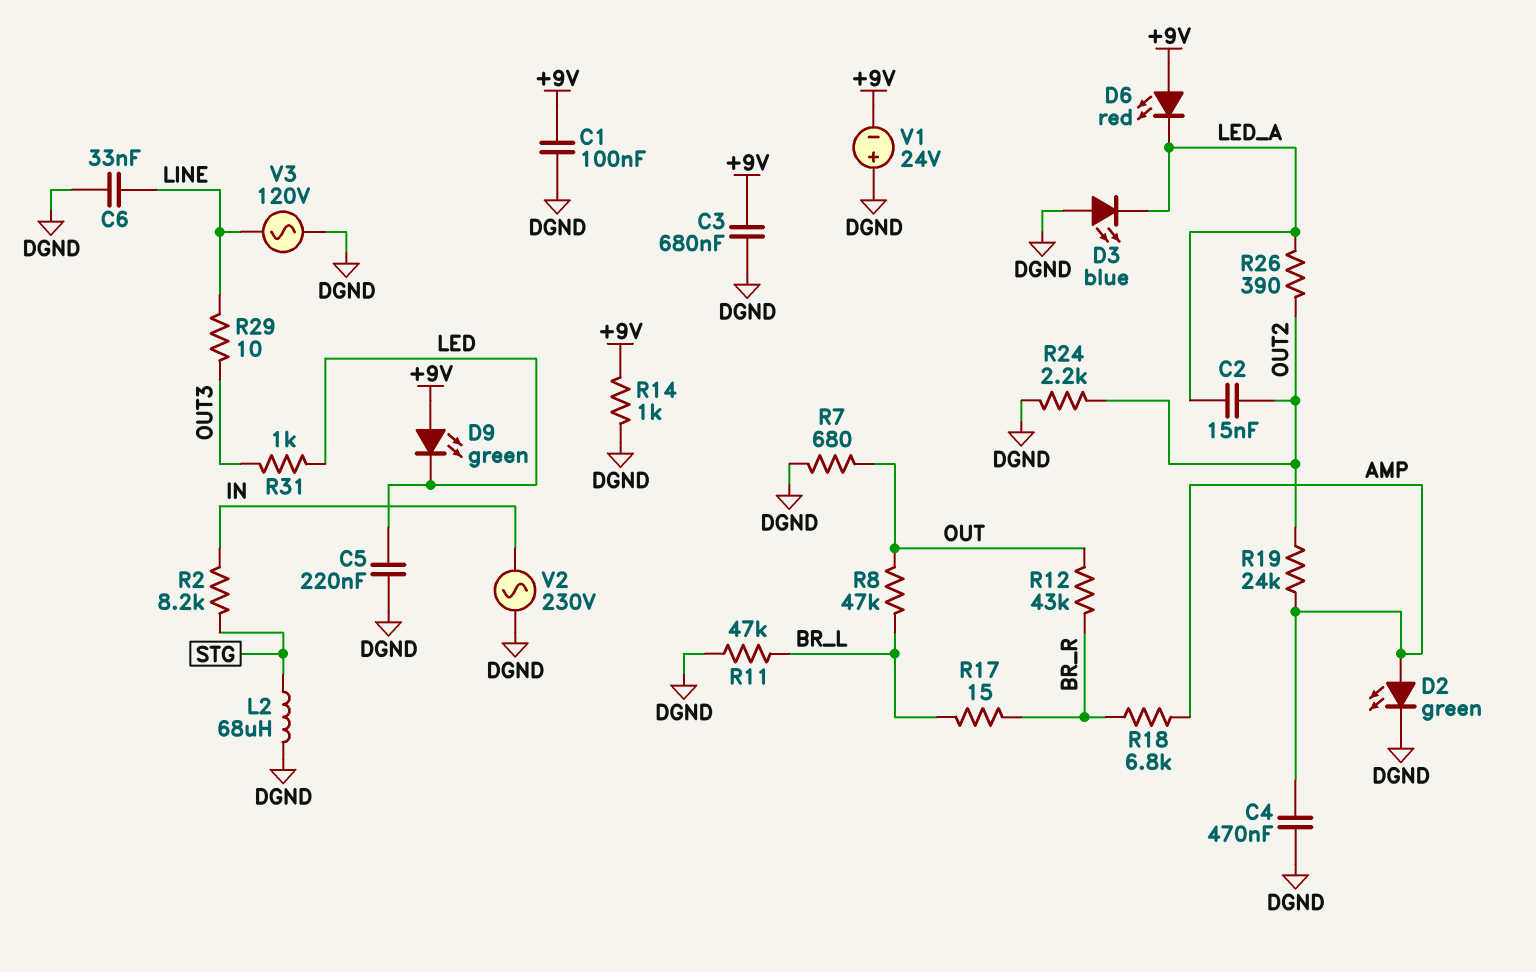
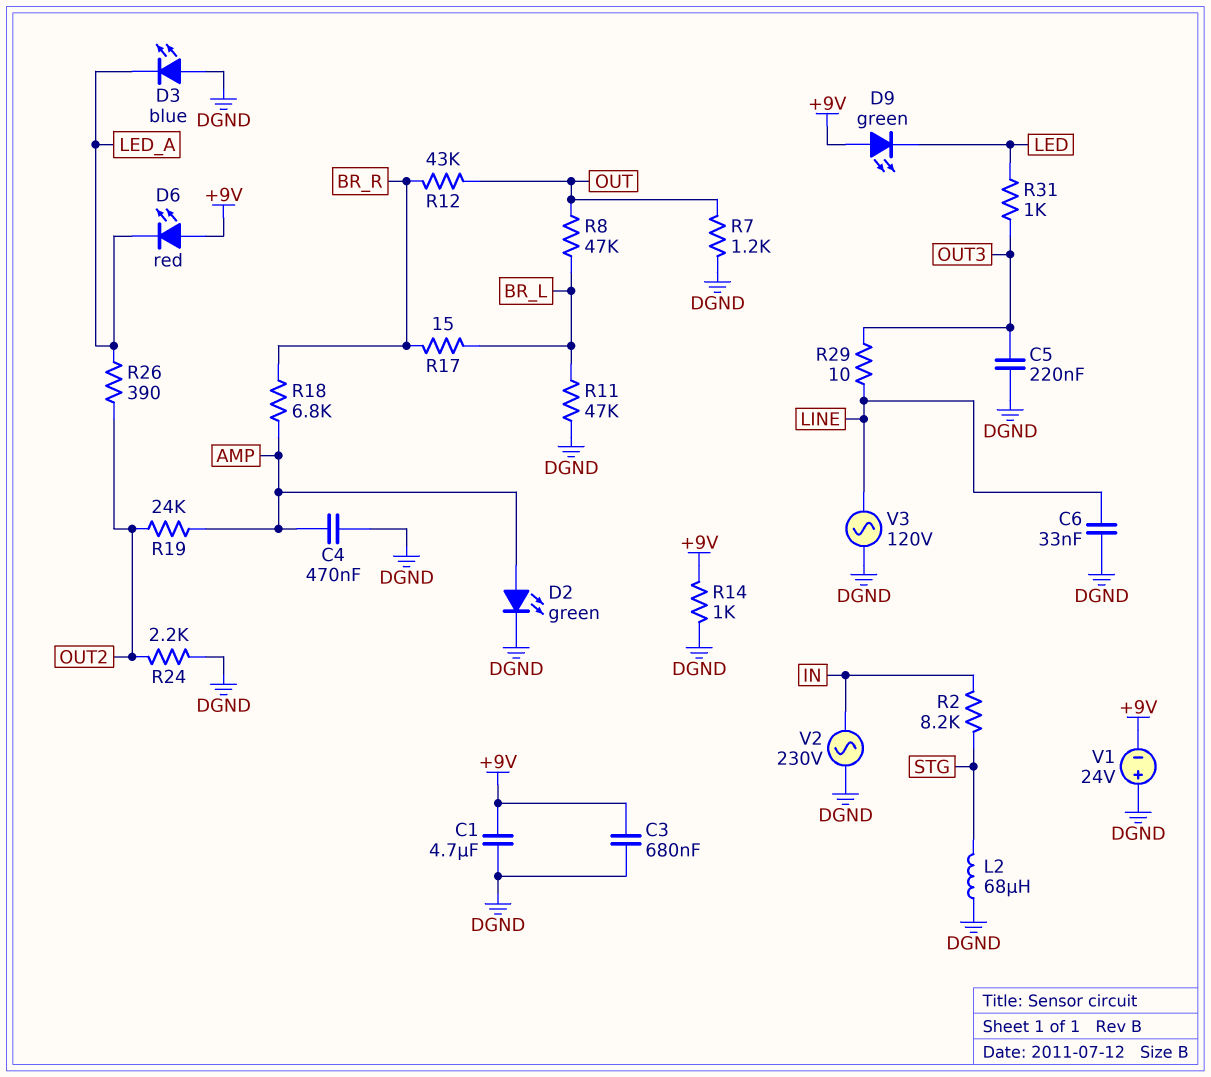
C1: 100nF (+9V, DGND) -> 4.7uF (+9V, DGND)
C2: 15nF (LED_A, OUT2) -> none
C5: 220nF (DGND, LED) -> 220nF (DGND, OUT3)
R7: 680 (DGND, OUT) -> 1.2k (DGND, OUT)

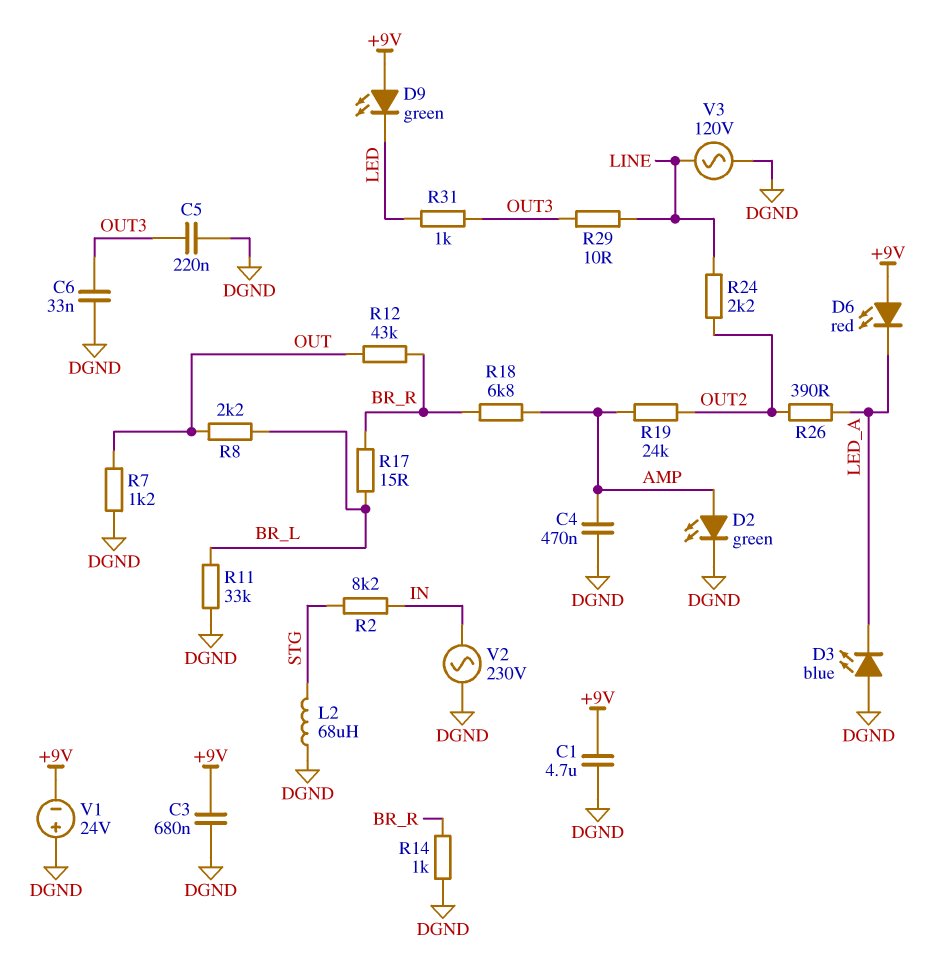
C6: 33nF (DGND, LINE) -> 33nF (DGND, OUT3)
R8: 47k (BR_L, OUT) -> 2.2k (BR_L, OUT)
R11: 47k (BR_L, DGND) -> 33k (BR_L, DGND)
R14: 1k (+9V, DGND) -> 1k (BR_R, DGND)
R24: 2.2k (DGND, OUT2) -> 2.2k (LINE, OUT2)

